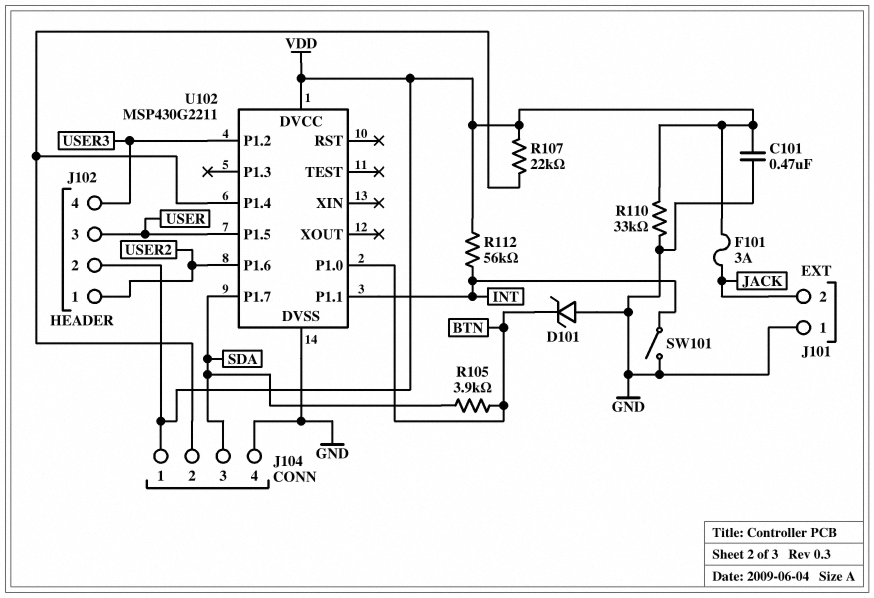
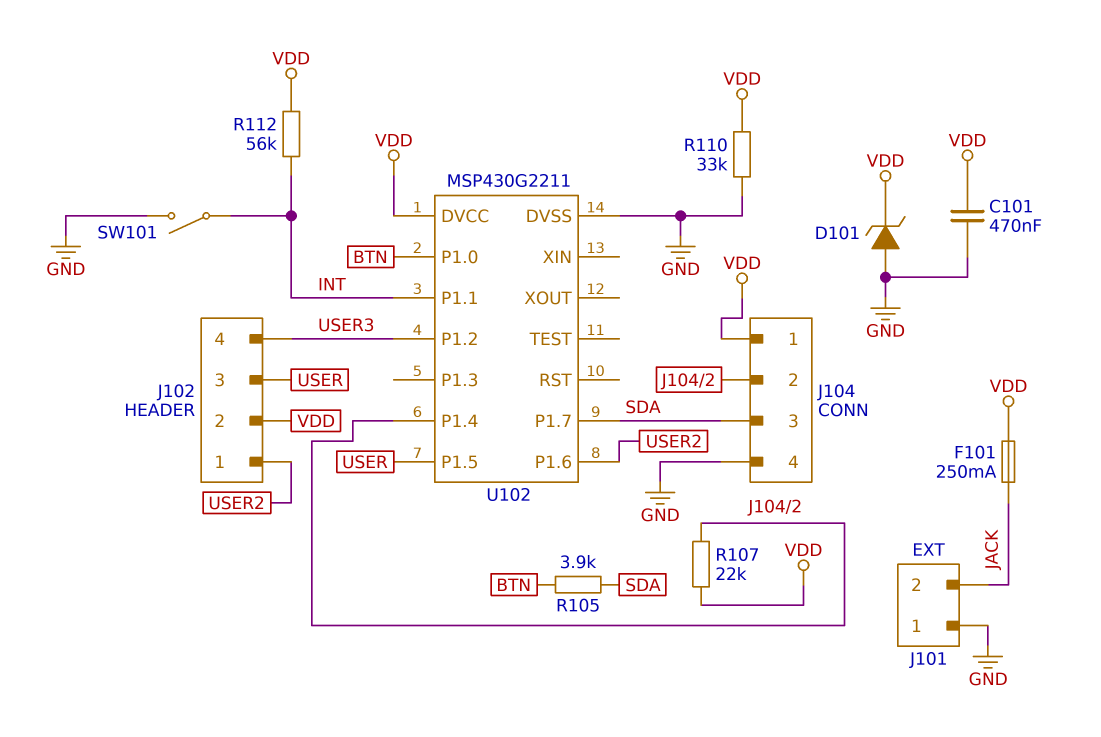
D101: zener (A GND, K BTN) -> zener (A GND, K VDD)
F101: 3A (JACK, VDD) -> 250mA (JACK, VDD)

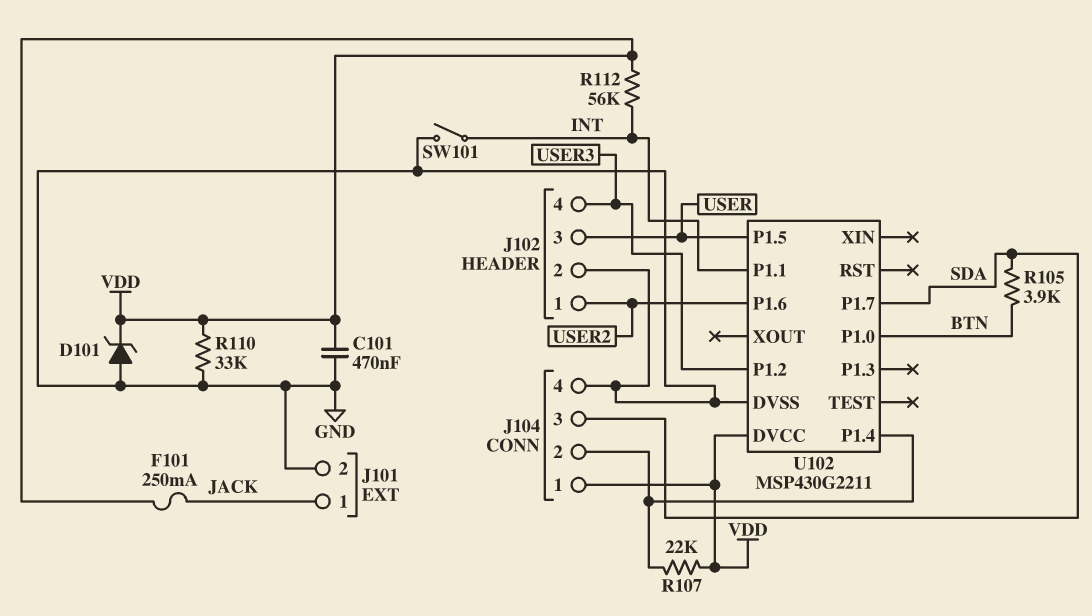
J101 pin 1: GND -> JACK
J101 pin 2: JACK -> GND
J102 pin 2: VDD -> GND

